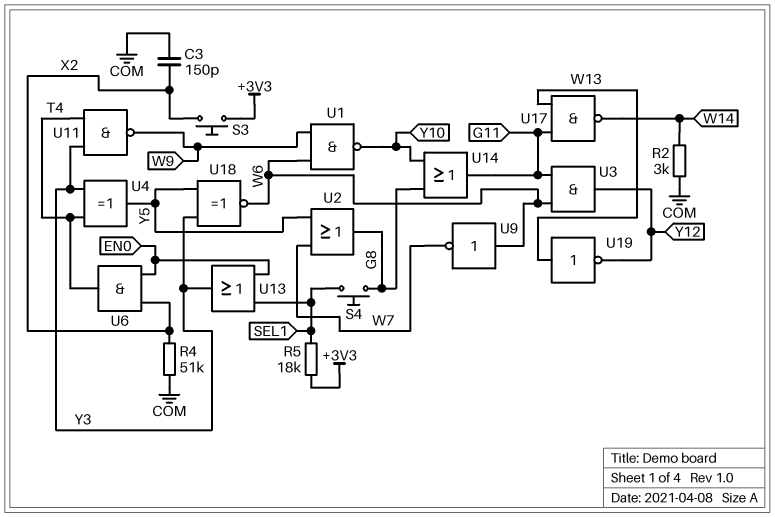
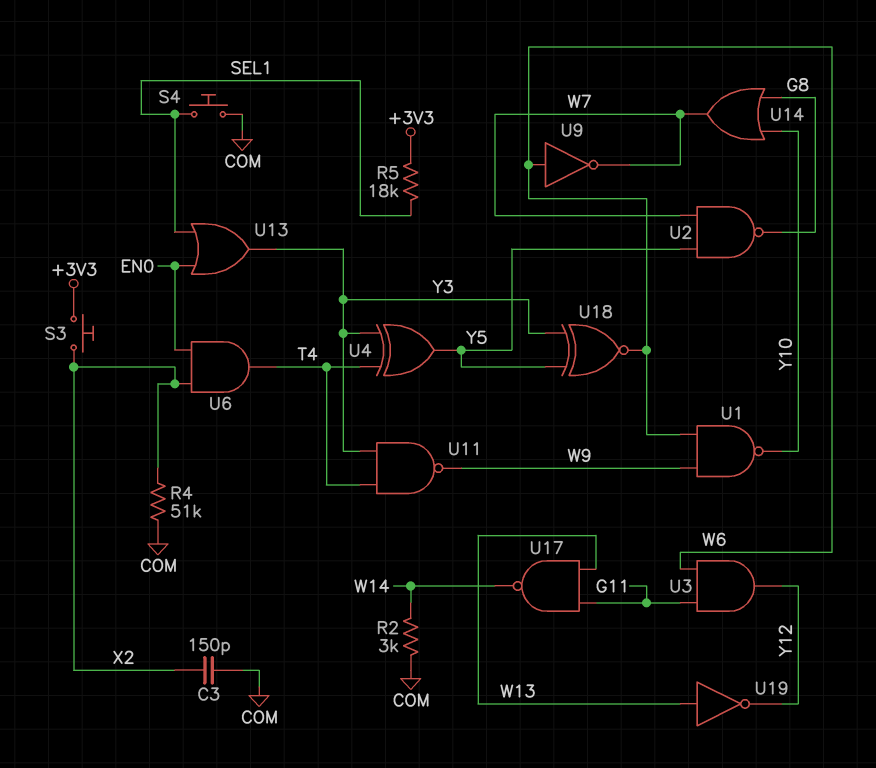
S4: button (G8, SEL1) -> button (COM, SEL1)
U2: OR (in W7, in Y5, out G8) -> NAND (in W7, in Y5, out G8)
U14: OR (in G8, in Y10, out G11) -> OR (in G8, in Y10, out W7)

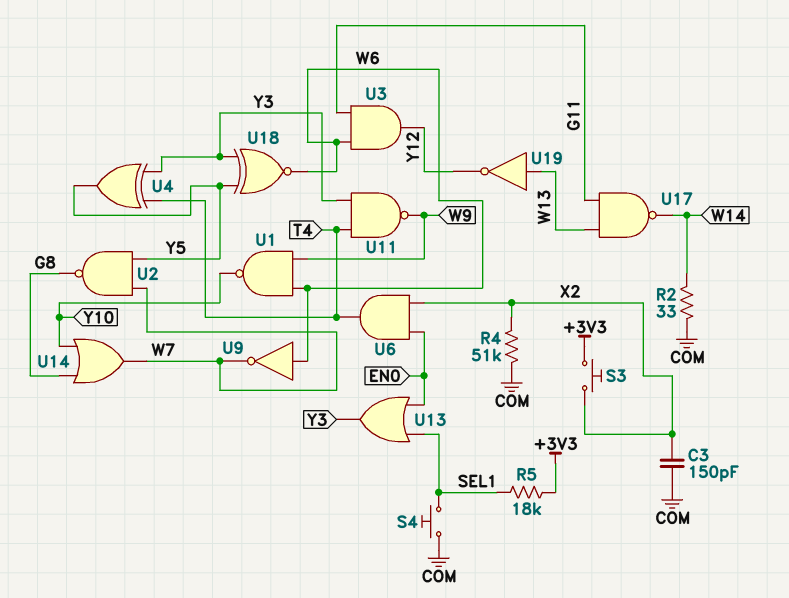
R2: 3k (COM, W14) -> 33 (COM, W14)

